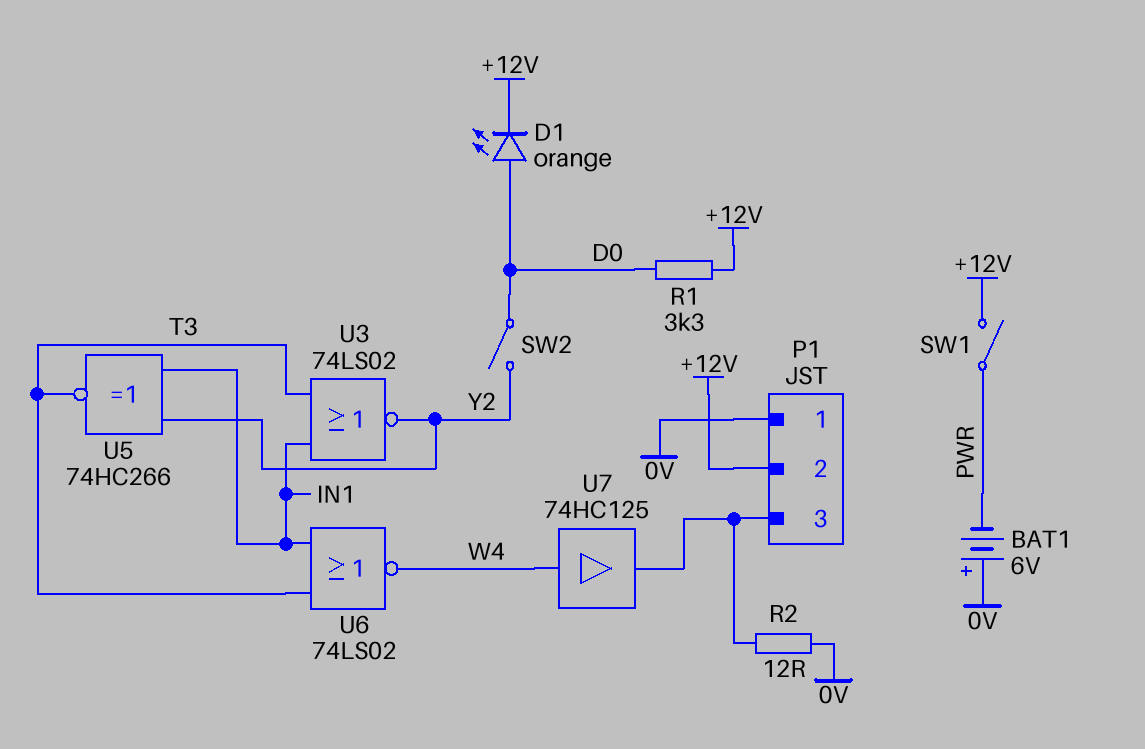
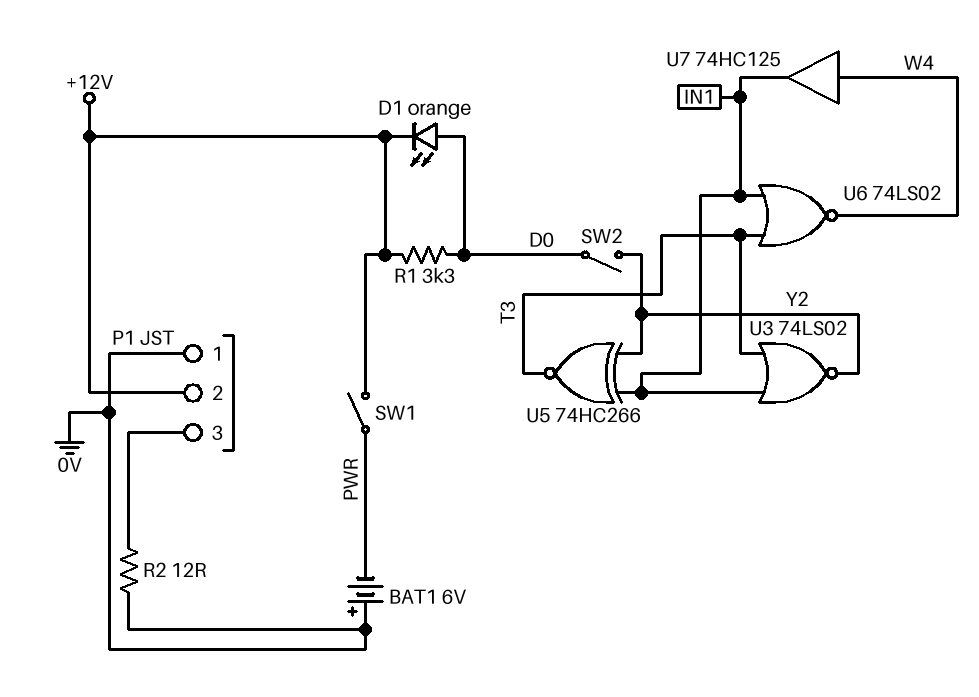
U7: buffer 74HC125 (in W4, out P1/3) -> buffer 74HC125 (in W4, out IN1)

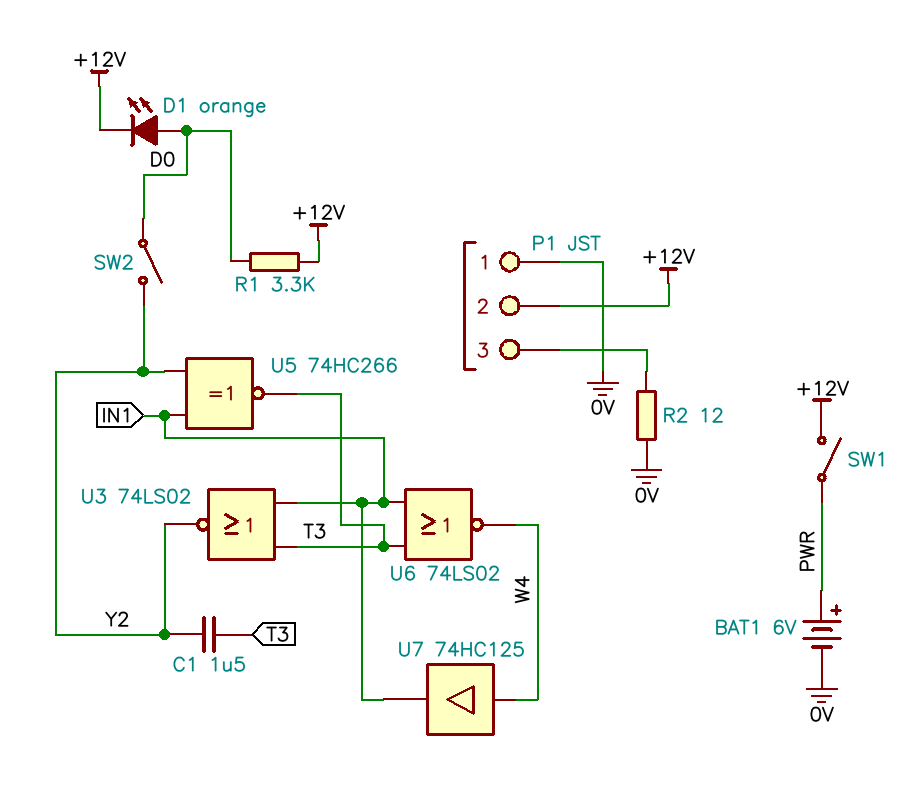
BAT1: 6V (plus 0V, minus PWR) -> 6V (plus PWR, minus 0V)
C1: none -> 1.5uF (T3, Y2)

